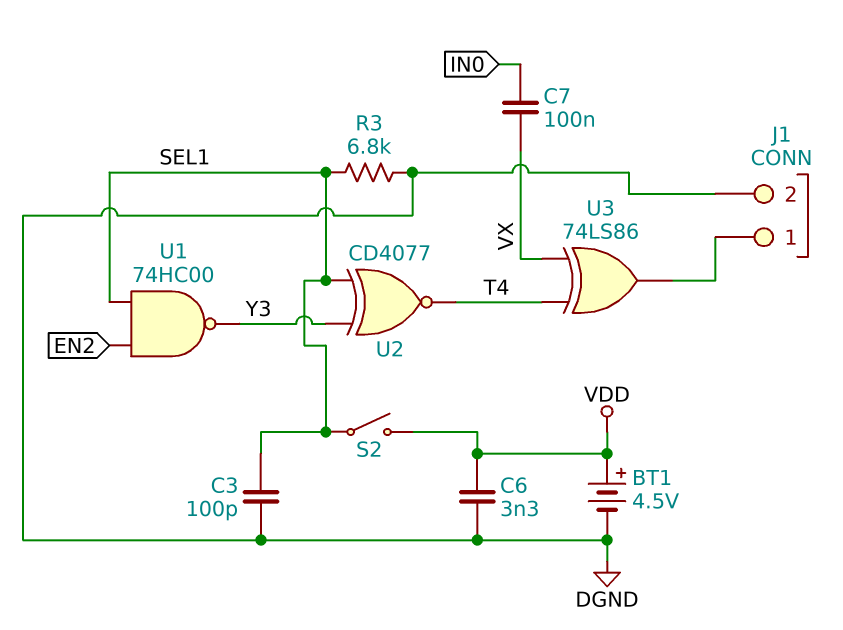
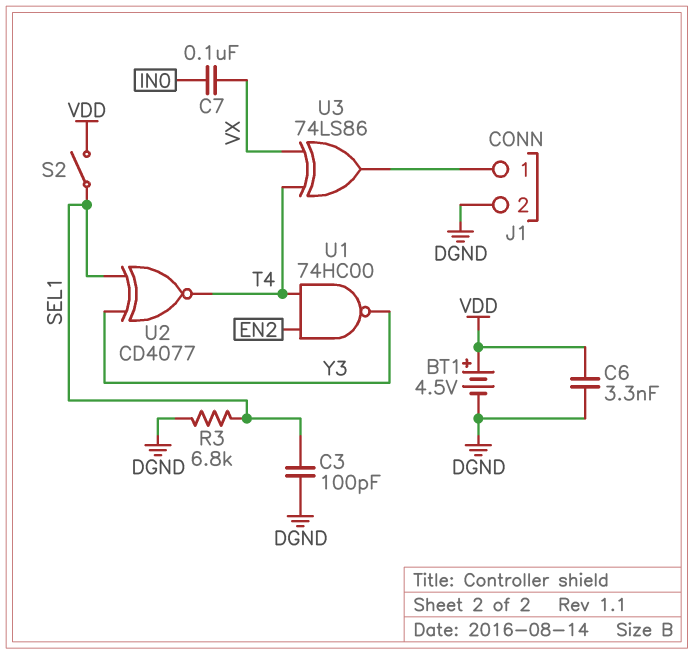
U1: NAND 74HC00 (in EN2, in SEL1, out Y3) -> NAND 74HC00 (in EN2, in T4, out Y3)

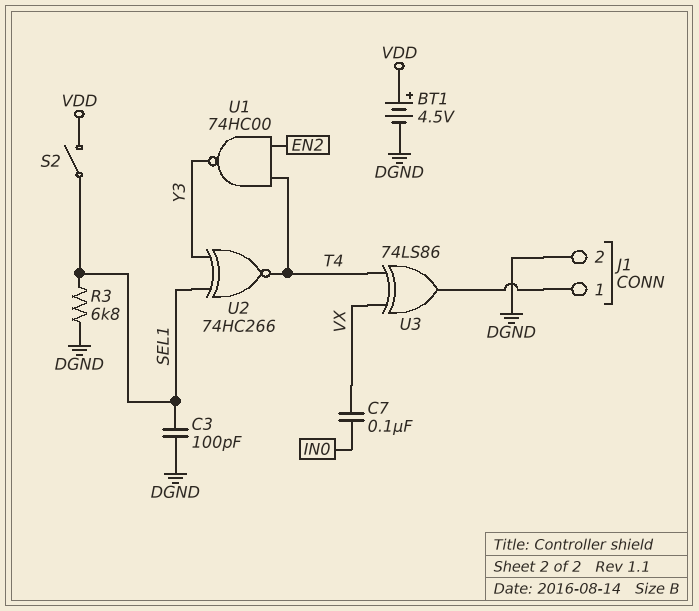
C6: 3.3nF (DGND, VDD) -> none
U2: XNOR CD4077 (in SEL1, in Y3, out T4) -> XNOR 74HC266 (in SEL1, in Y3, out T4)

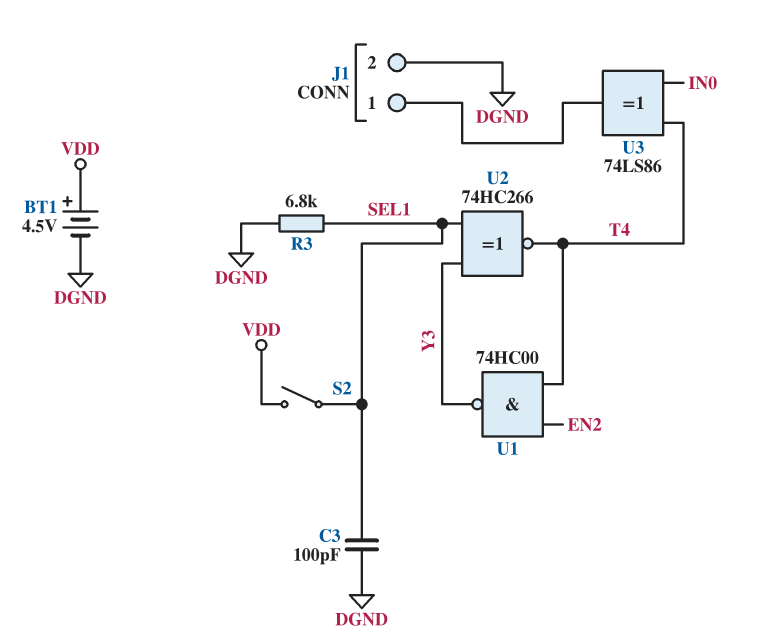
C7: 100nF (IN0, VX) -> none
U3: XOR 74LS86 (in T4, in VX, out J1/1) -> XOR 74LS86 (in IN0, in T4, out J1/1)

